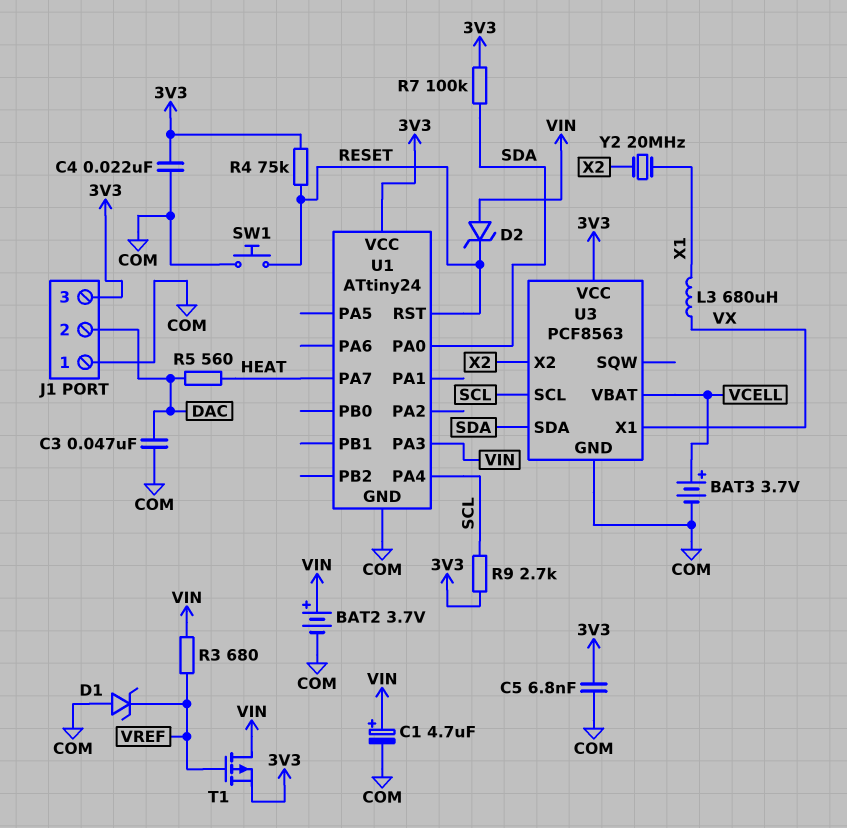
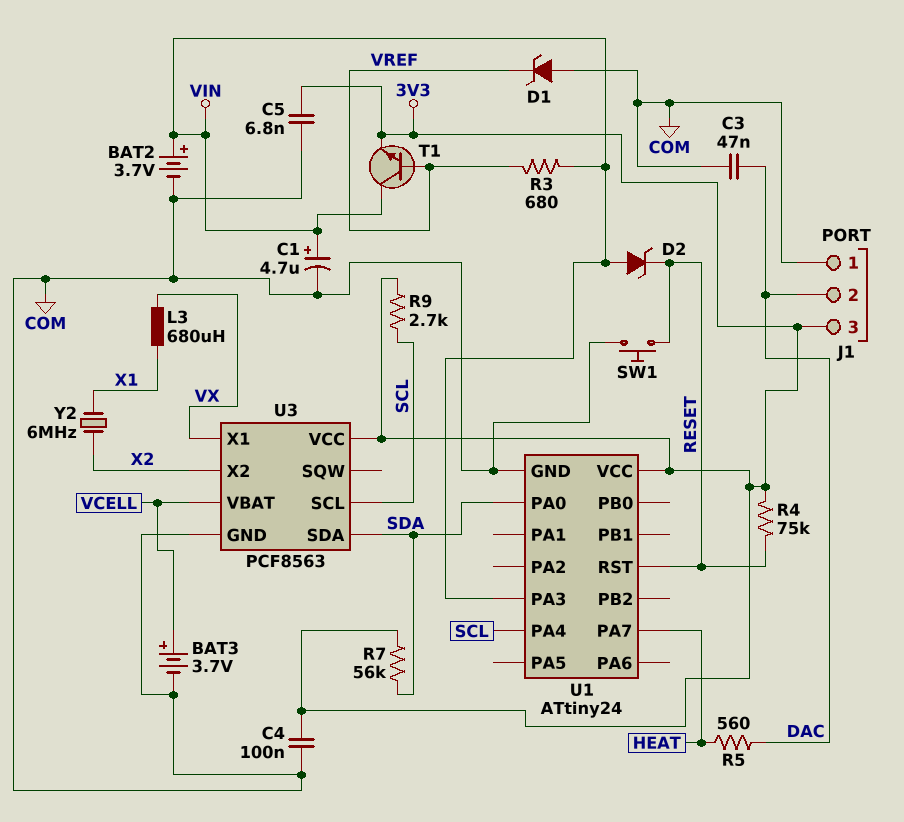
C4: 22nF (3V3, COM) -> 100nF (3V3, COM)
R7: 100k (3V3, SDA) -> 56k (3V3, SDA)
T1: PMOS (G VREF, D VIN, S 3V3) -> NPN (B VREF, C VIN, E 3V3)
Y2: 20MHz (X1, X2) -> 6MHz (X1, X2)

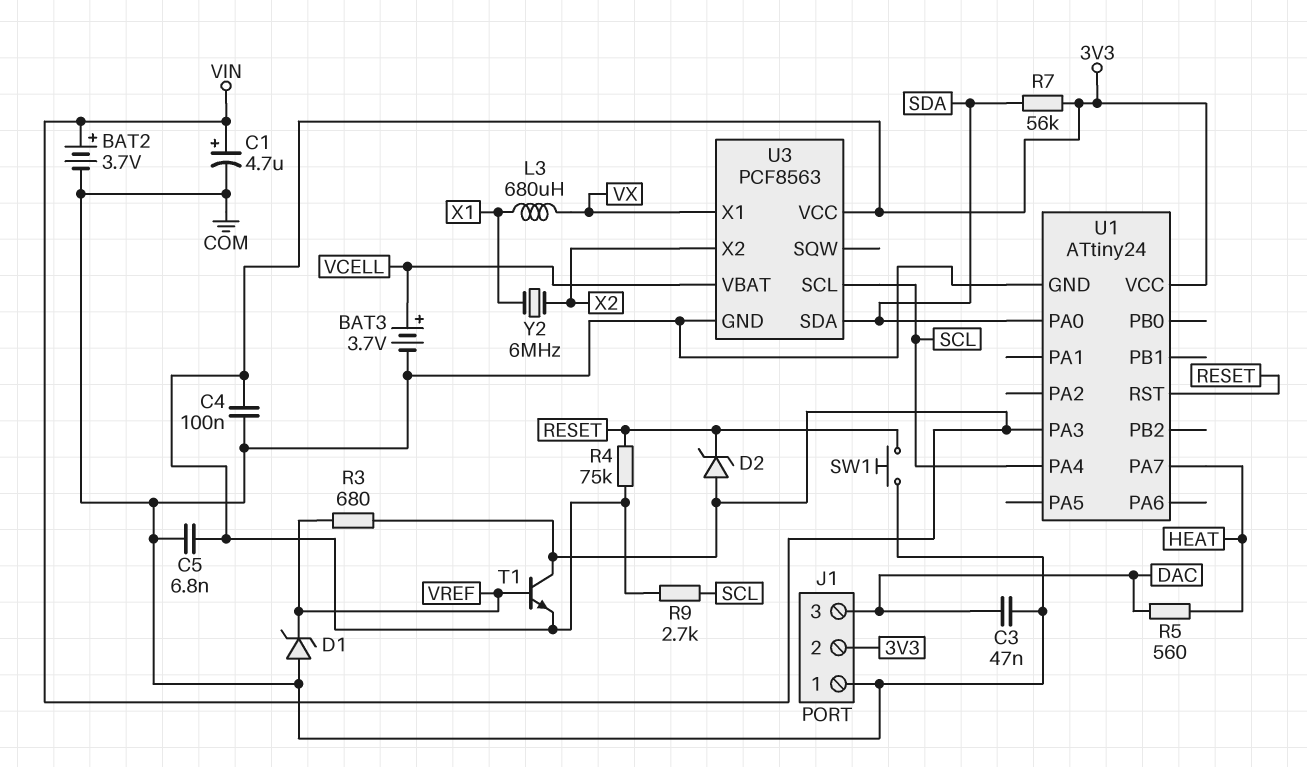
J1 pin 2: DAC -> 3V3
J1 pin 3: 3V3 -> DAC

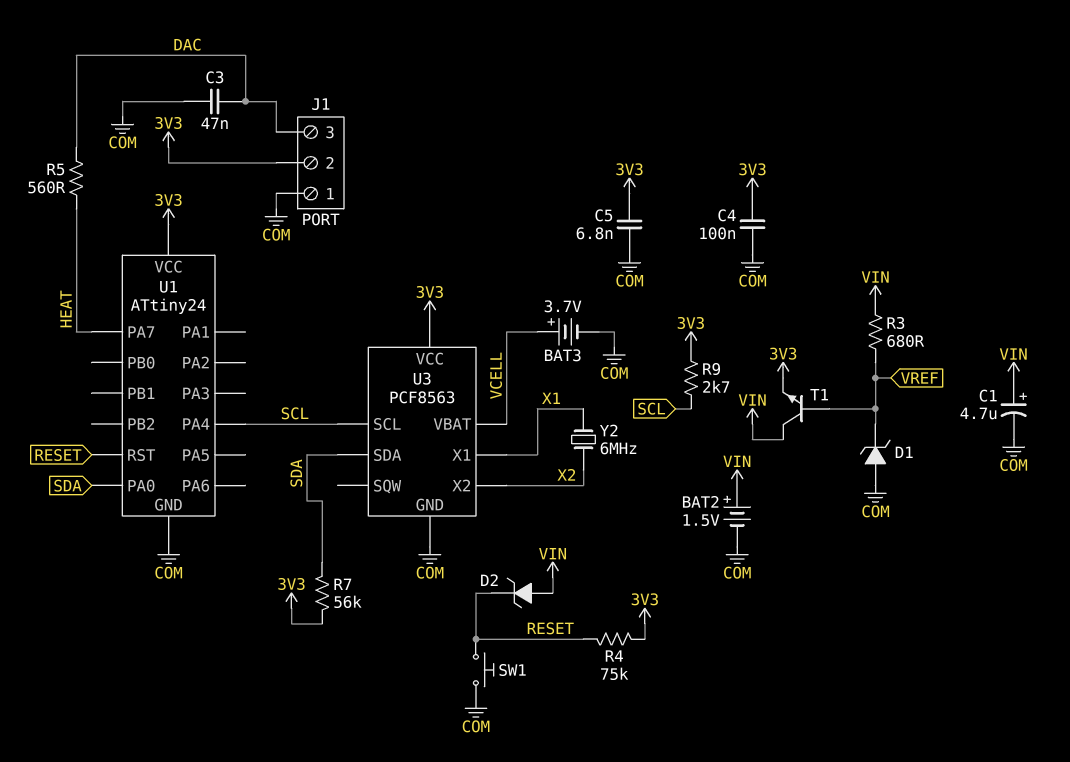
BAT2: 3.7V (plus VIN, minus COM) -> 1.5V (plus VIN, minus COM)
L3: 680uH (VX, X1) -> none
U1 pin PA3: VIN -> none
U3 pin X1: VX -> X1

